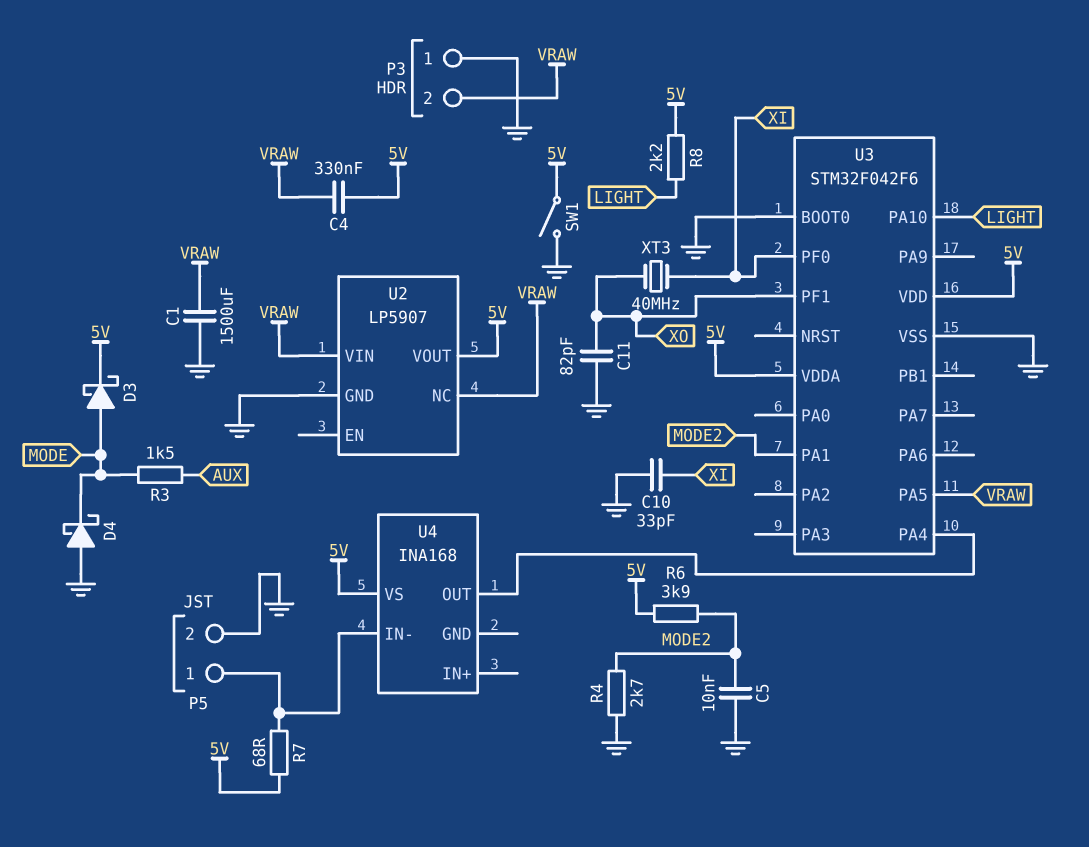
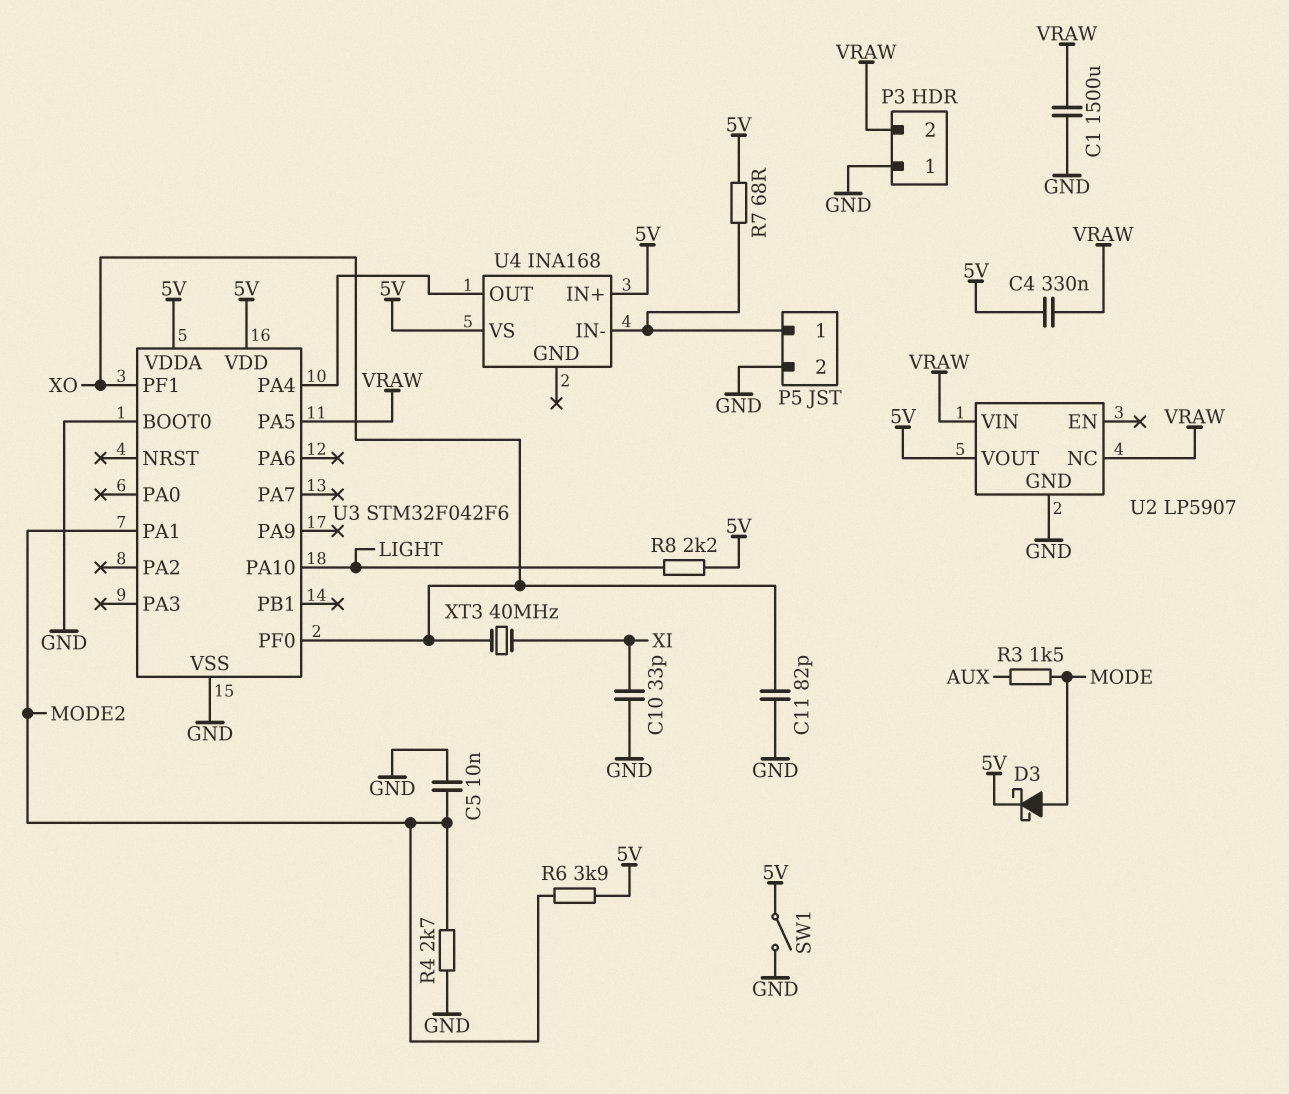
D4: schottky (A GND, K MODE) -> none
U3 pin PF0: XI -> XO
U4 pin IN+: none -> 5V

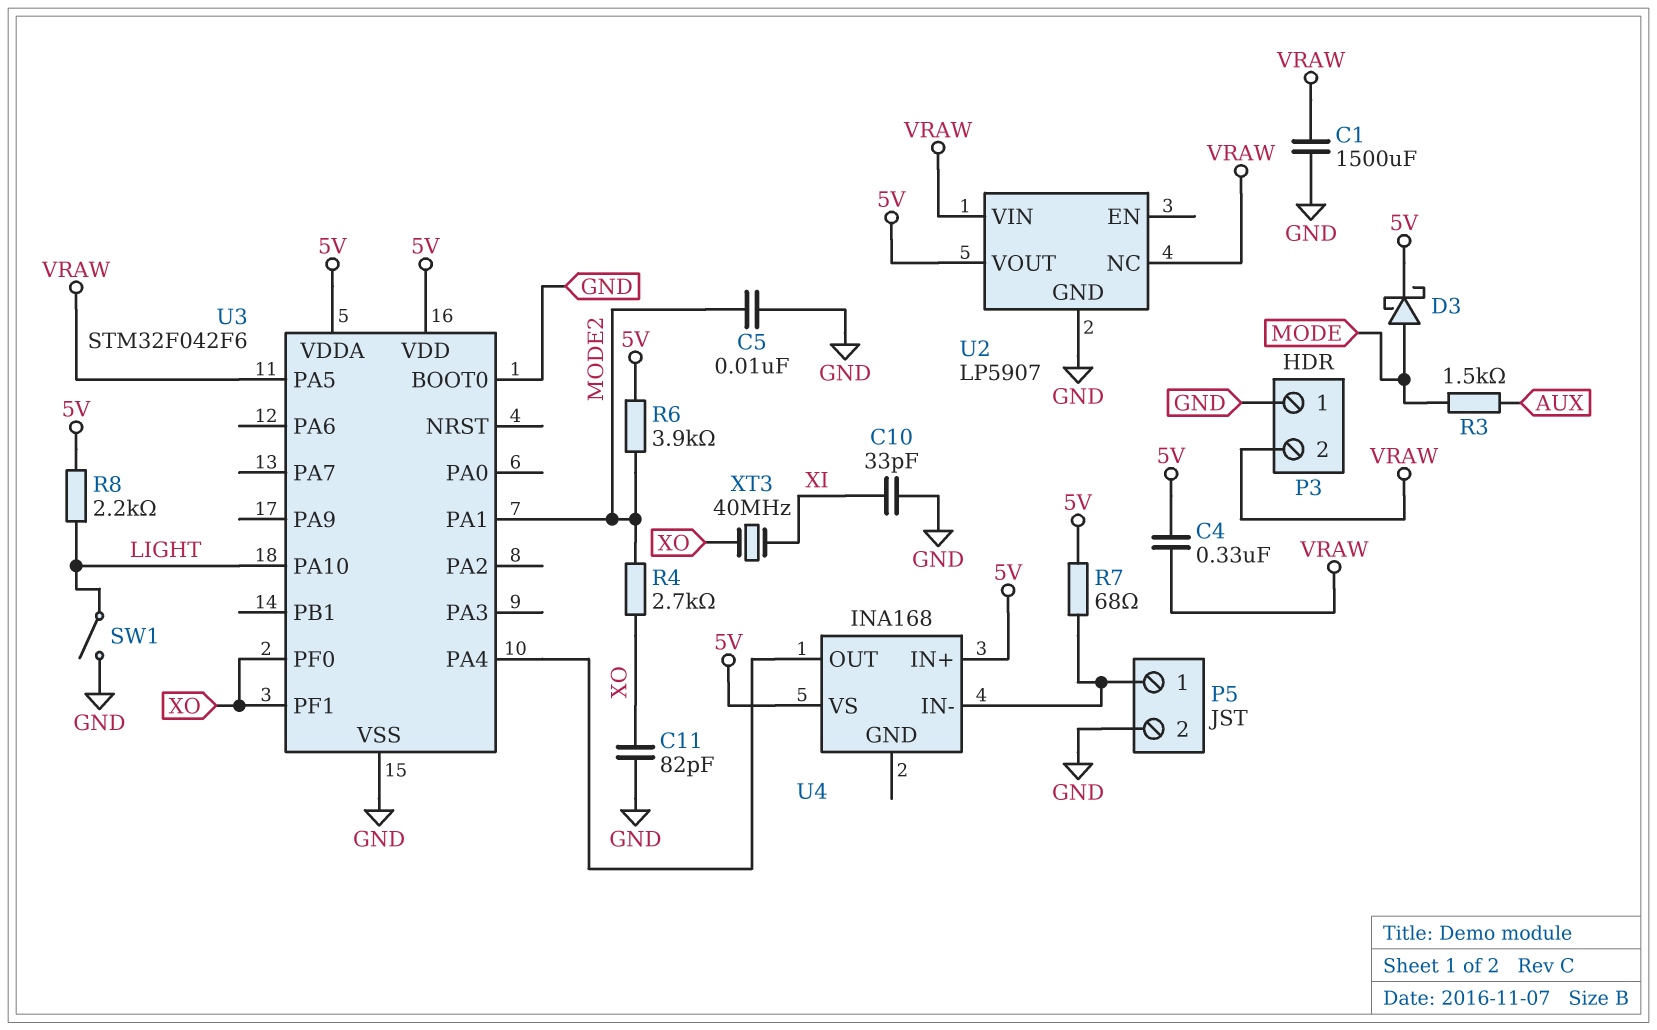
R4: 2.7k (GND, MODE2) -> 2.7k (MODE2, XO)
SW1: switch (5V, GND) -> switch (GND, LIGHT)

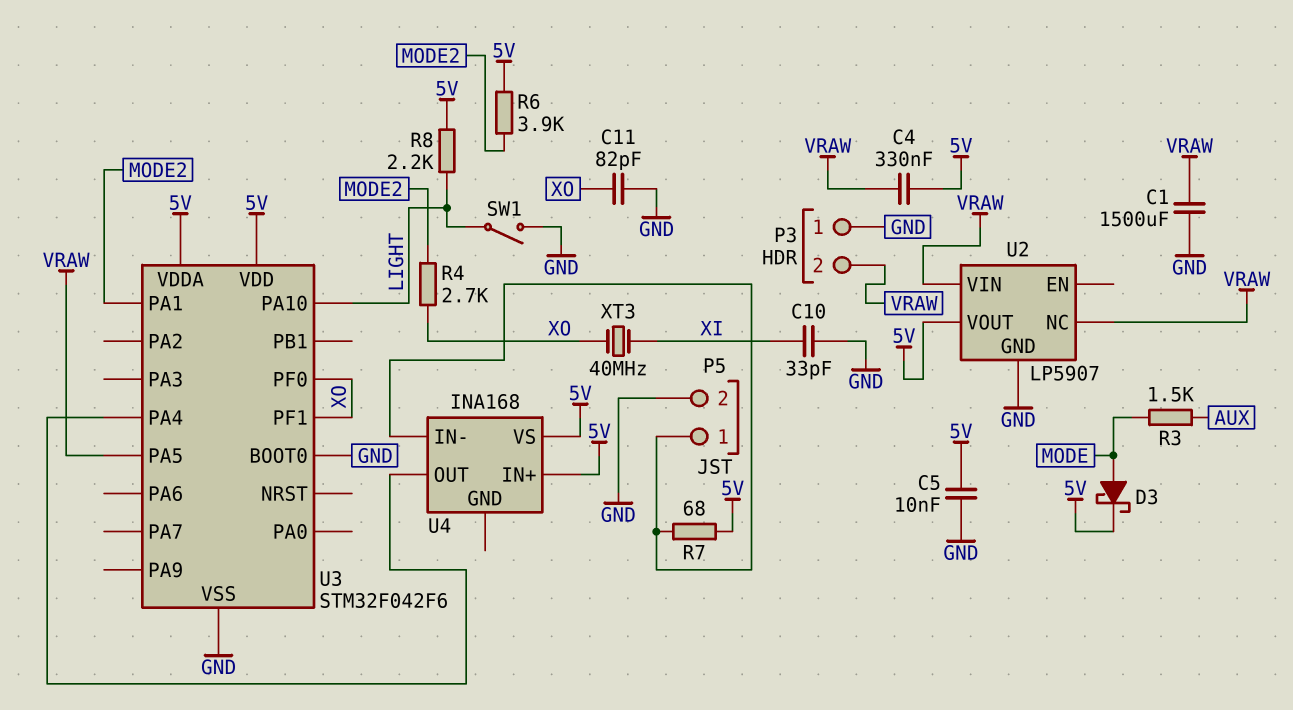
C5: 10nF (GND, MODE2) -> 10nF (5V, GND)

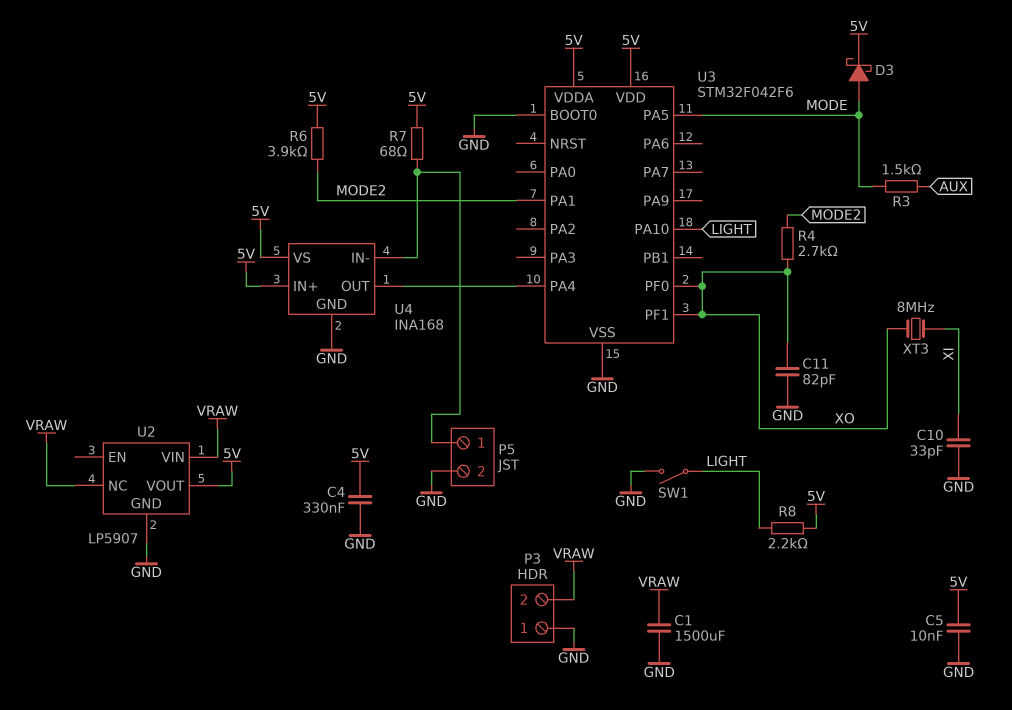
C4: 330nF (5V, VRAW) -> 330nF (5V, GND)
U3 pin PA5: VRAW -> MODE
U4 pin GND: none -> GND
XT3: 40MHz (XI, XO) -> 8MHz (XI, XO)

